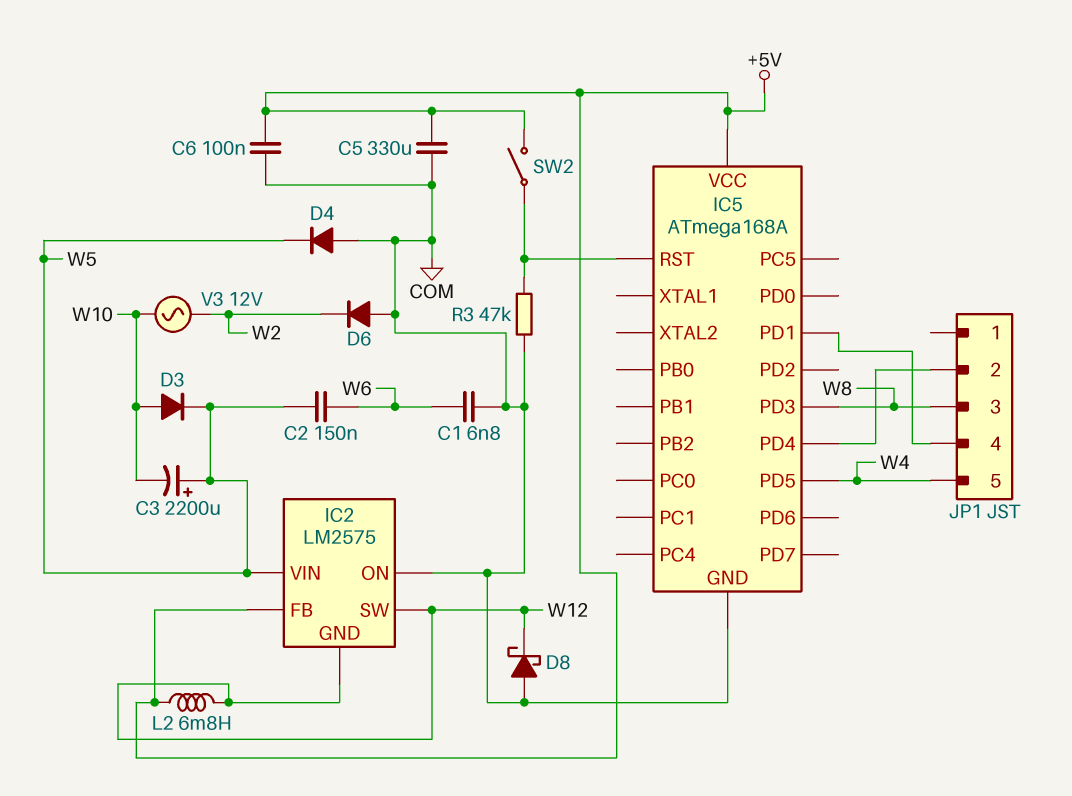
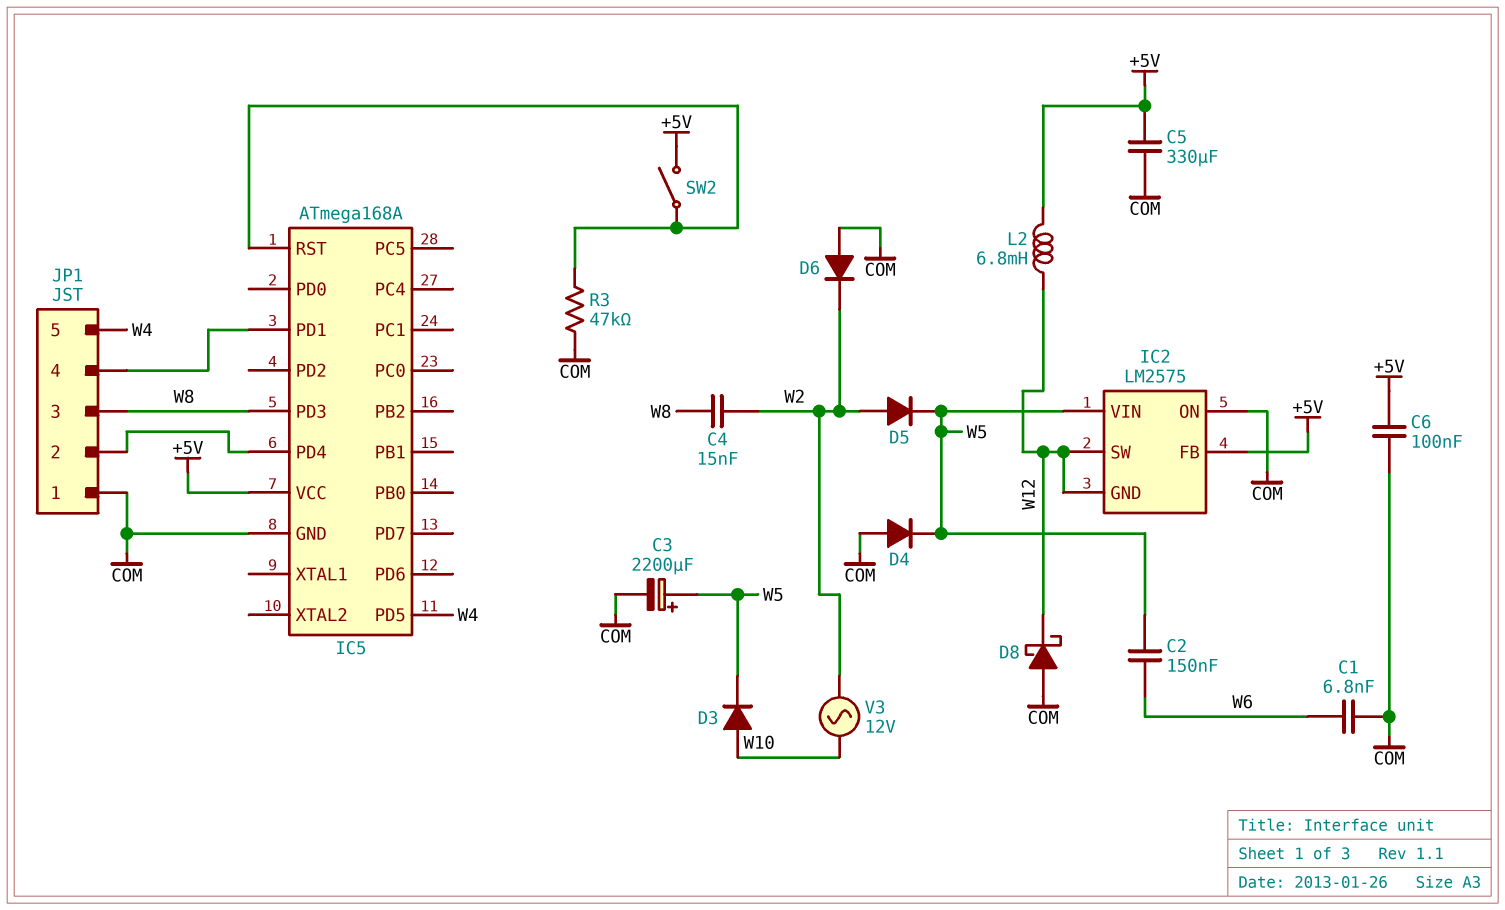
C3: 2200uF (plus W5, minus W10) -> 2200uF (plus W5, minus COM)
C4: none -> 15nF (W2, W8)
D5: none -> diode (A W2, K W5)
JP1 pin 1: none -> COM

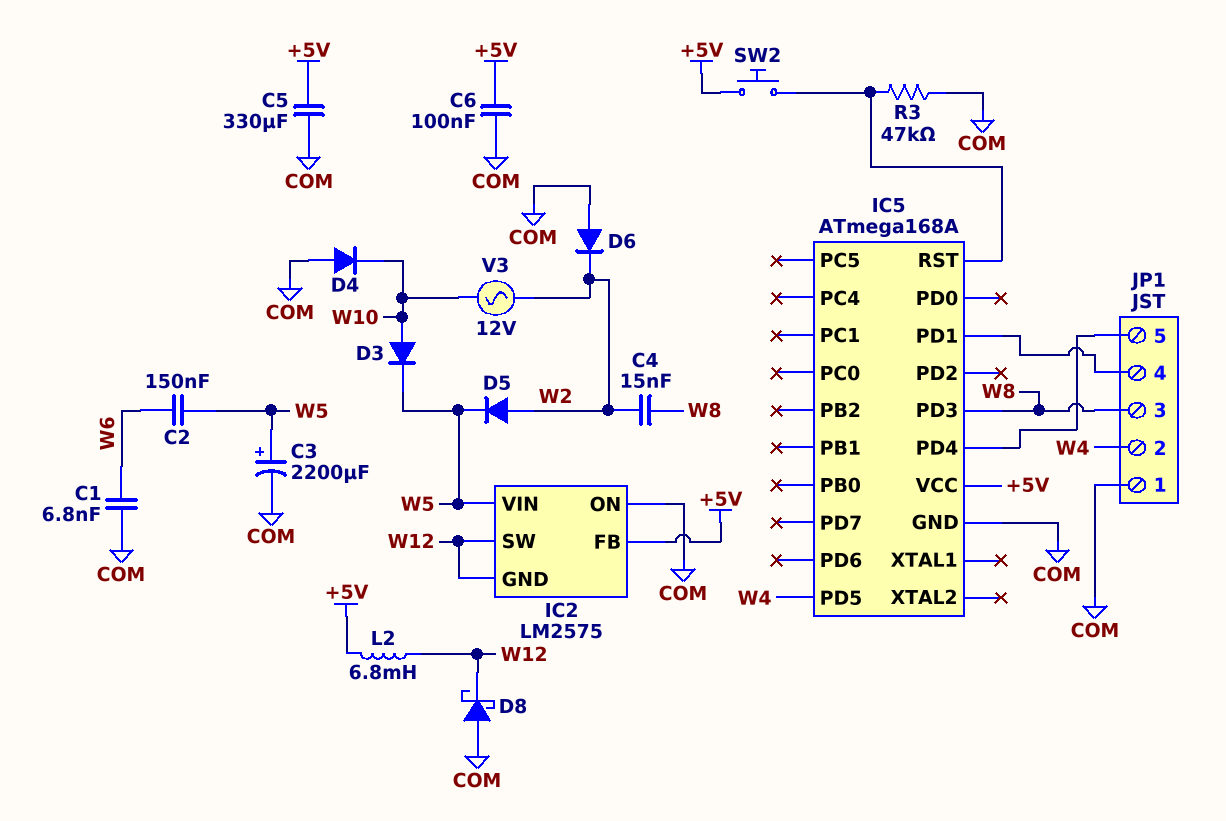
D4: diode (A COM, K W5) -> diode (A COM, K W10)
JP1 pin 2: IC5/PD4 -> W4
JP1 pin 5: W4 -> IC5/PD4
SW2: switch (+5V, IC5/RST) -> button (+5V, IC5/RST)

